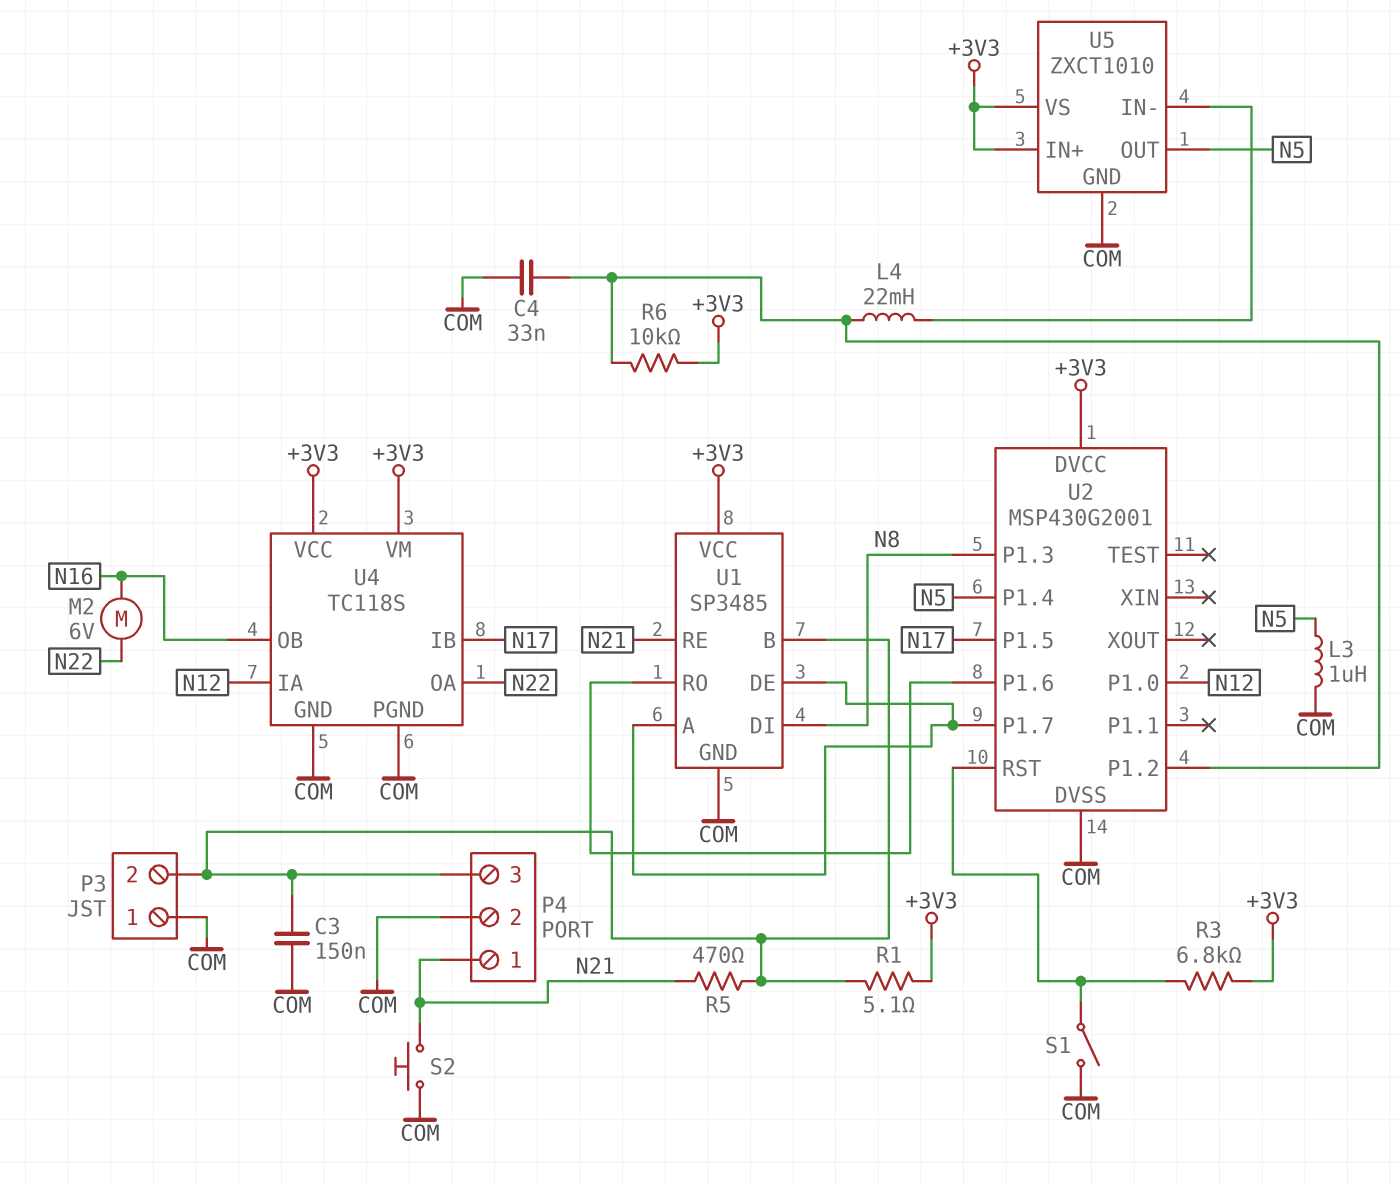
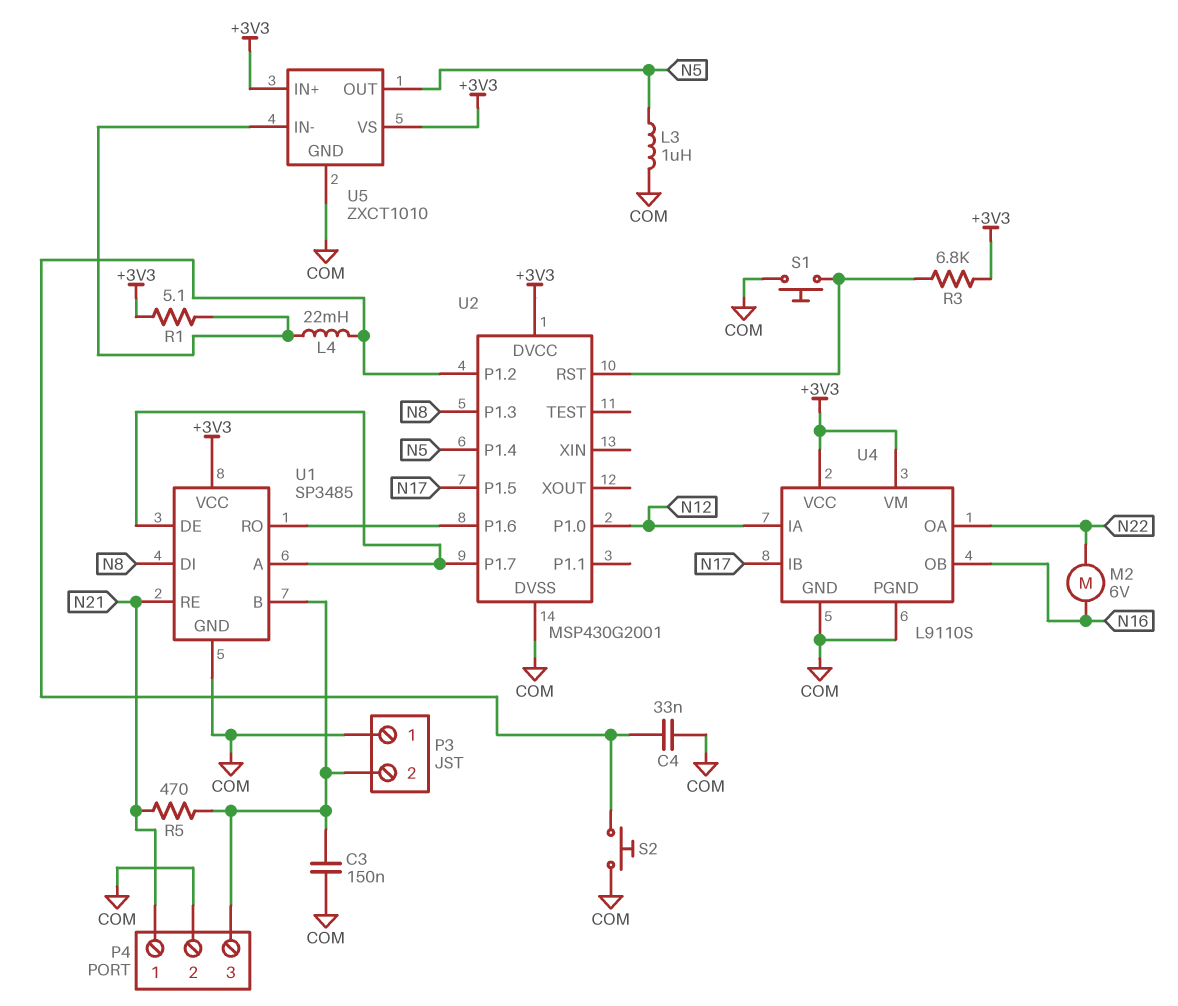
R1: 5.1 (+3V3, P3/2) -> 5.1 (+3V3, U5/IN-)
R6: 10k (+3V3, U2/P1.2) -> none
S1: switch (COM, U2/RST) -> button (COM, U2/RST)
S2: button (COM, N21) -> button (COM, U2/P1.2)
U4: TC118S -> L9110S

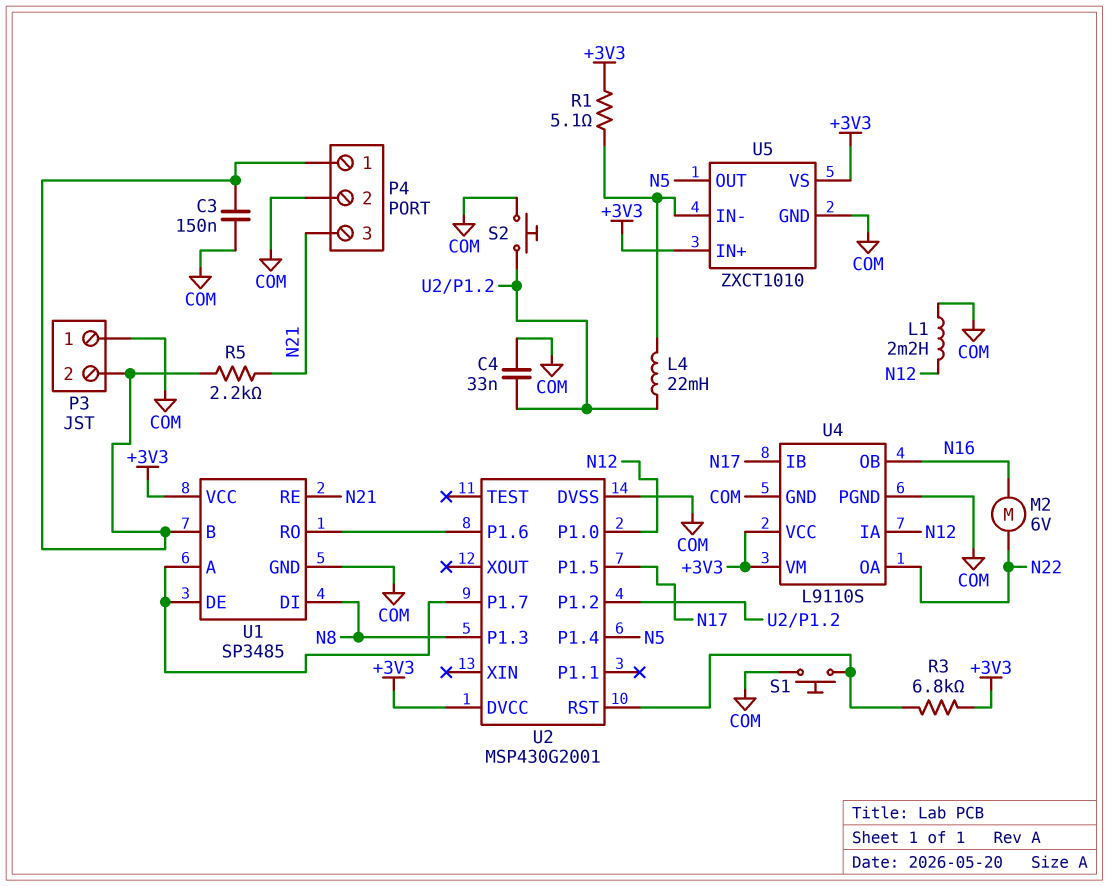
L1: none -> 2.2mH (COM, N12)
L3: 1uH (COM, N5) -> none
P4 pin 1: N21 -> P3/2
P4 pin 3: P3/2 -> N21
R5: 470 (N21, P3/2) -> 2.2k (N21, P3/2)

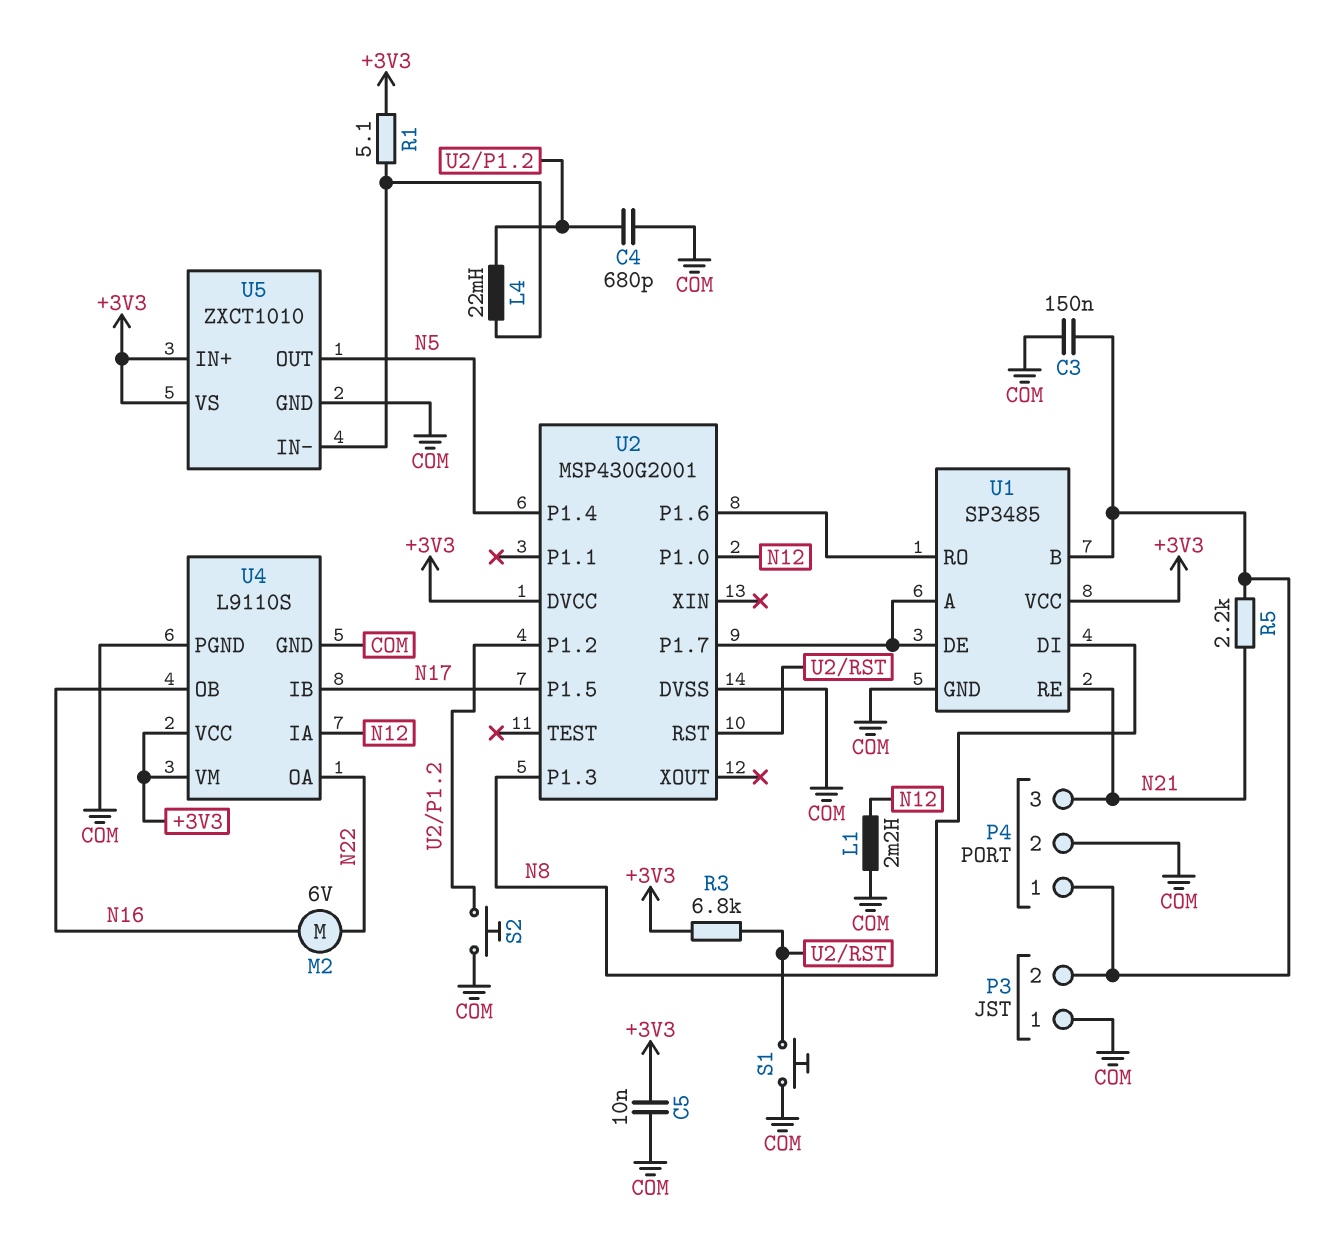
C4: 33nF (COM, U2/P1.2) -> 680pF (COM, U2/P1.2)
C5: none -> 10nF (+3V3, COM)

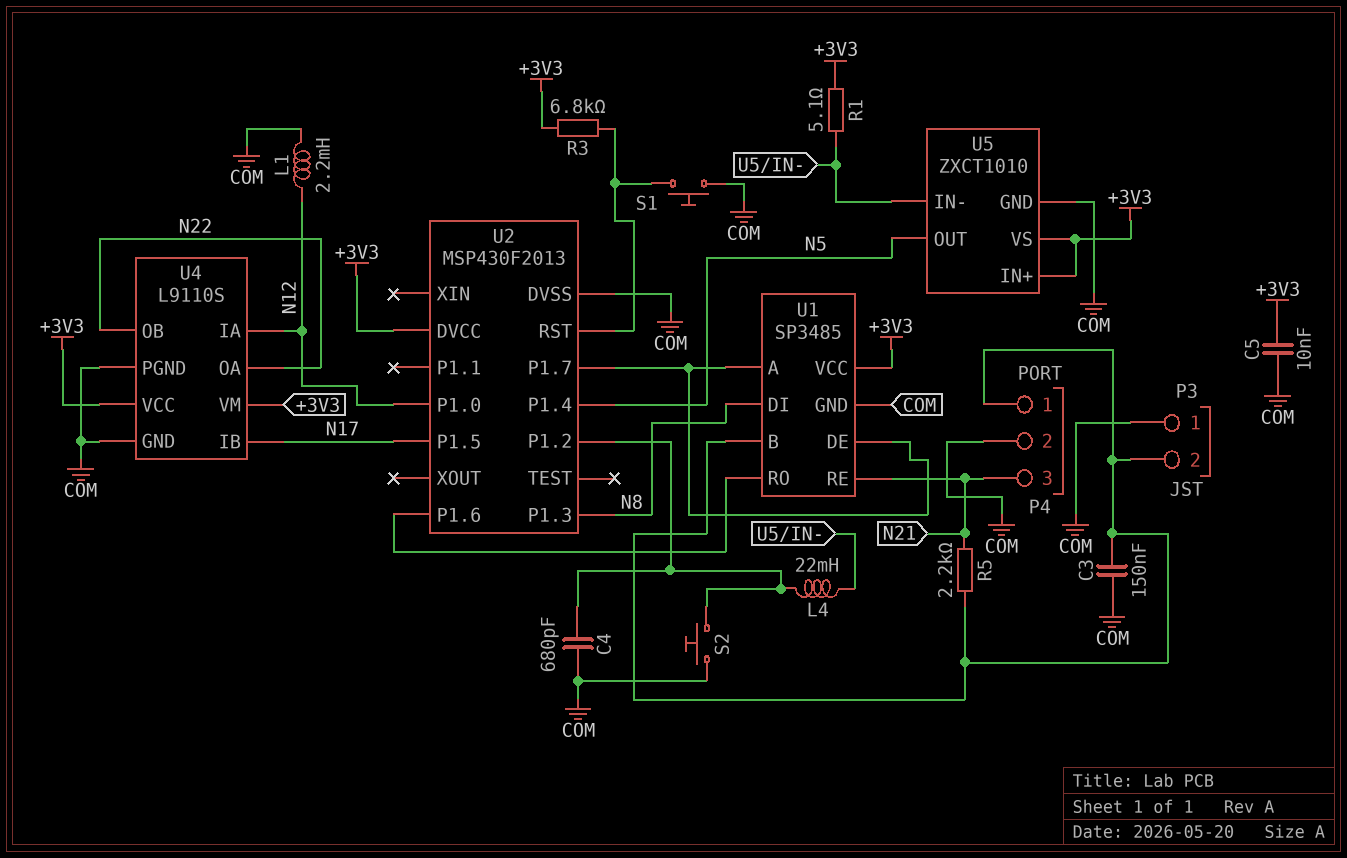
M2: motor 6V (N16, N22) -> none
U2: MSP430G2001 -> MSP430F2013
U4 pin OB: N16 -> N22

